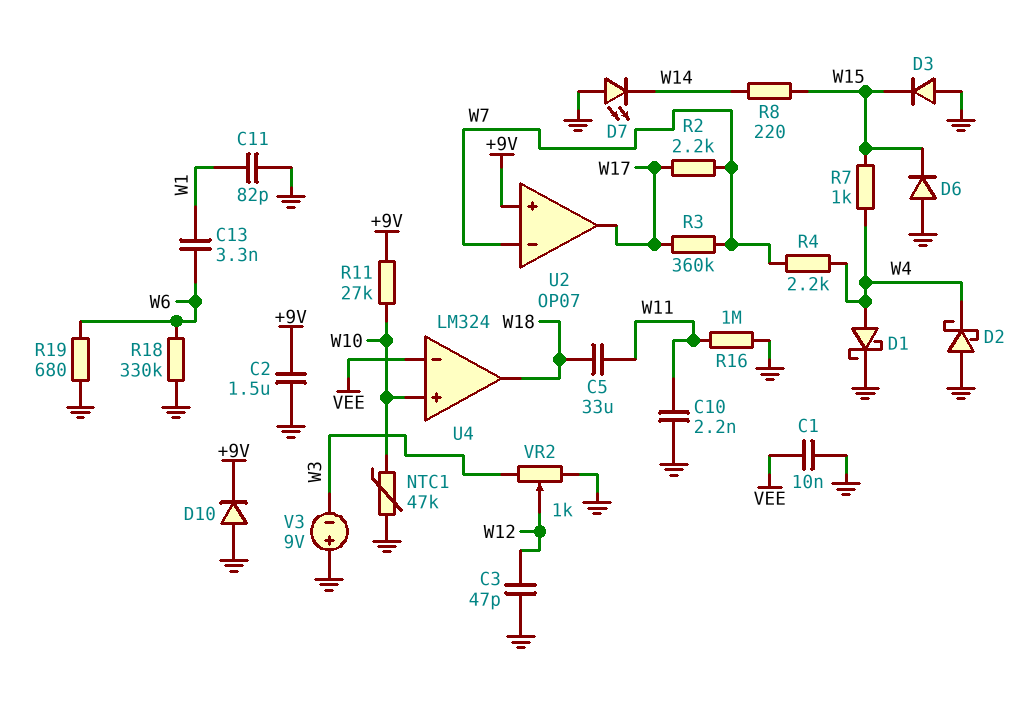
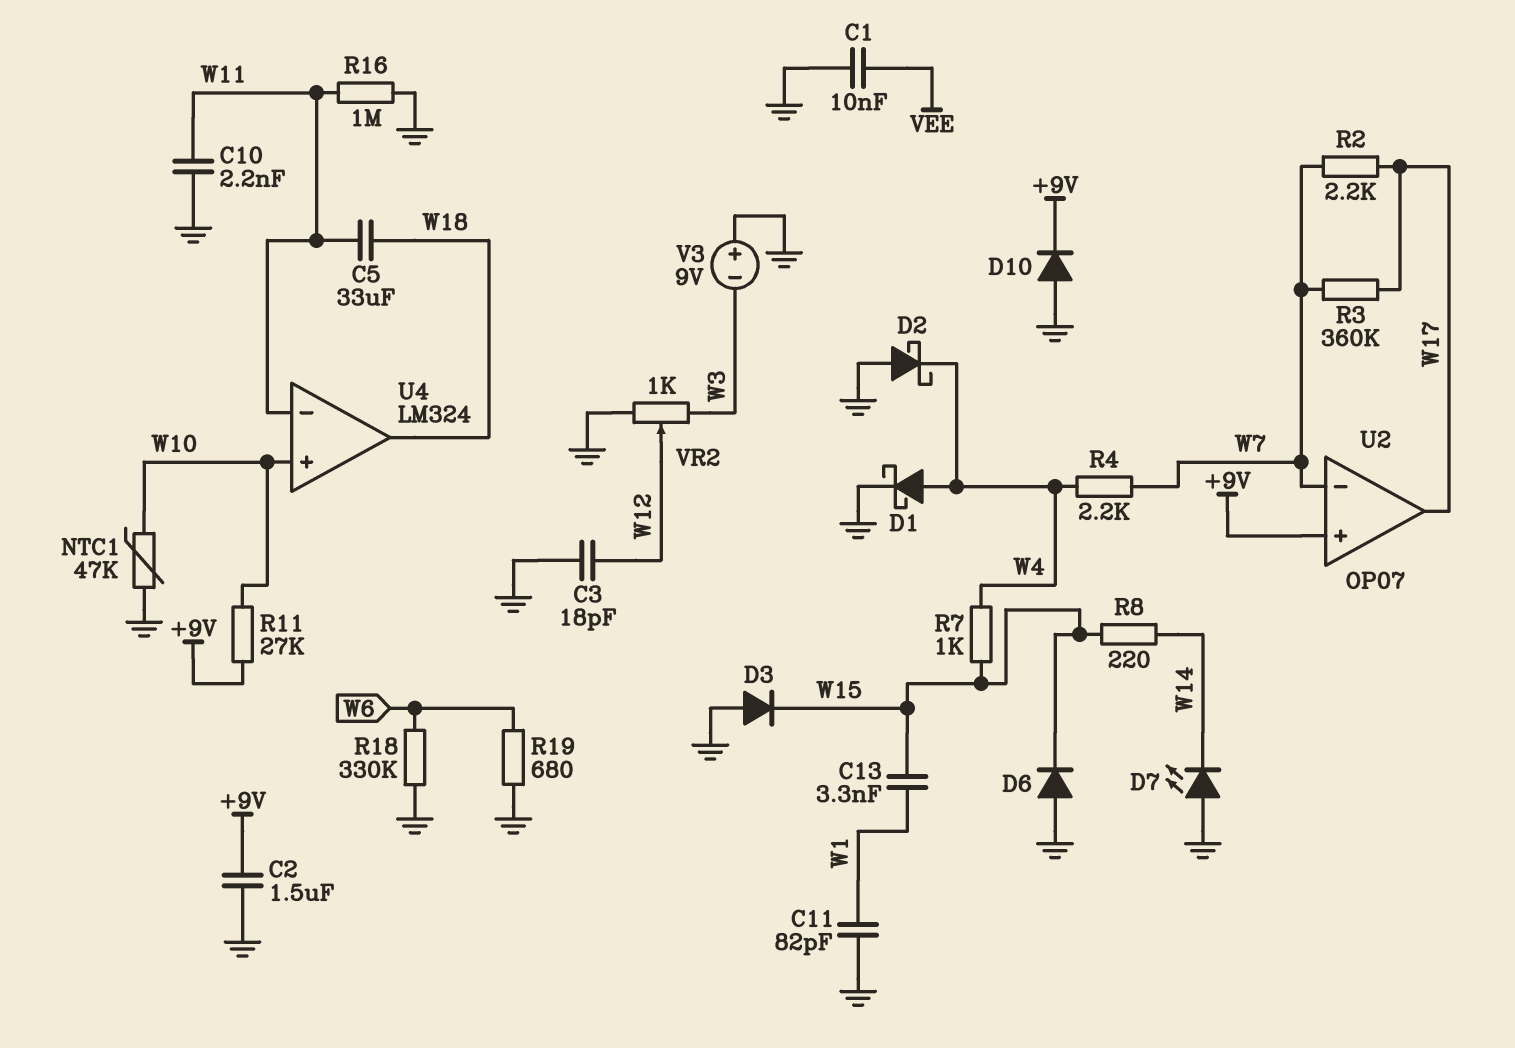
C3: 47pF (GND, W12) -> 18pF (GND, W12)
C13: 3.3nF (W1, W6) -> 3.3nF (W1, W15)
U4 pin in-: VEE -> W11

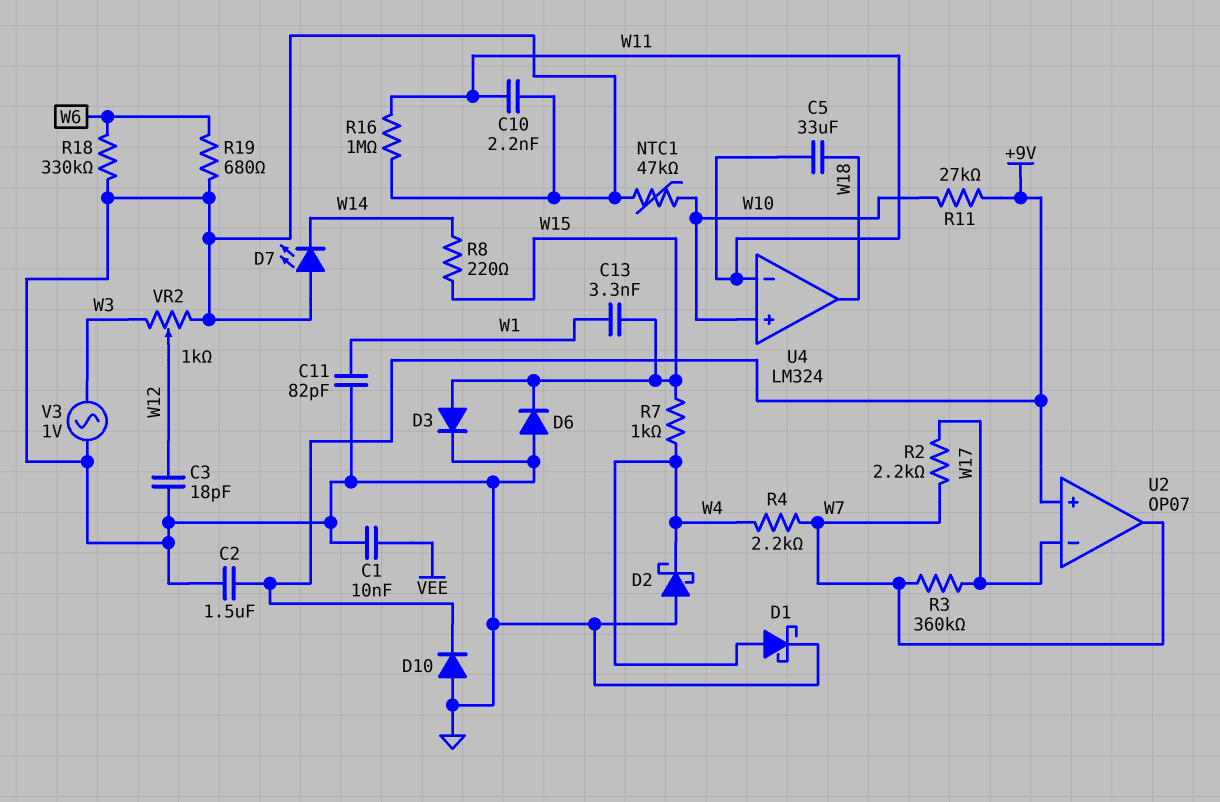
D3: diode (A GND, K W15) -> diode (A W15, K GND)
U2 pin in-: W7 -> W17
U2 pin out: W17 -> W7
V3: 9V (plus GND, minus W3) -> AC 1V (GND, W3)

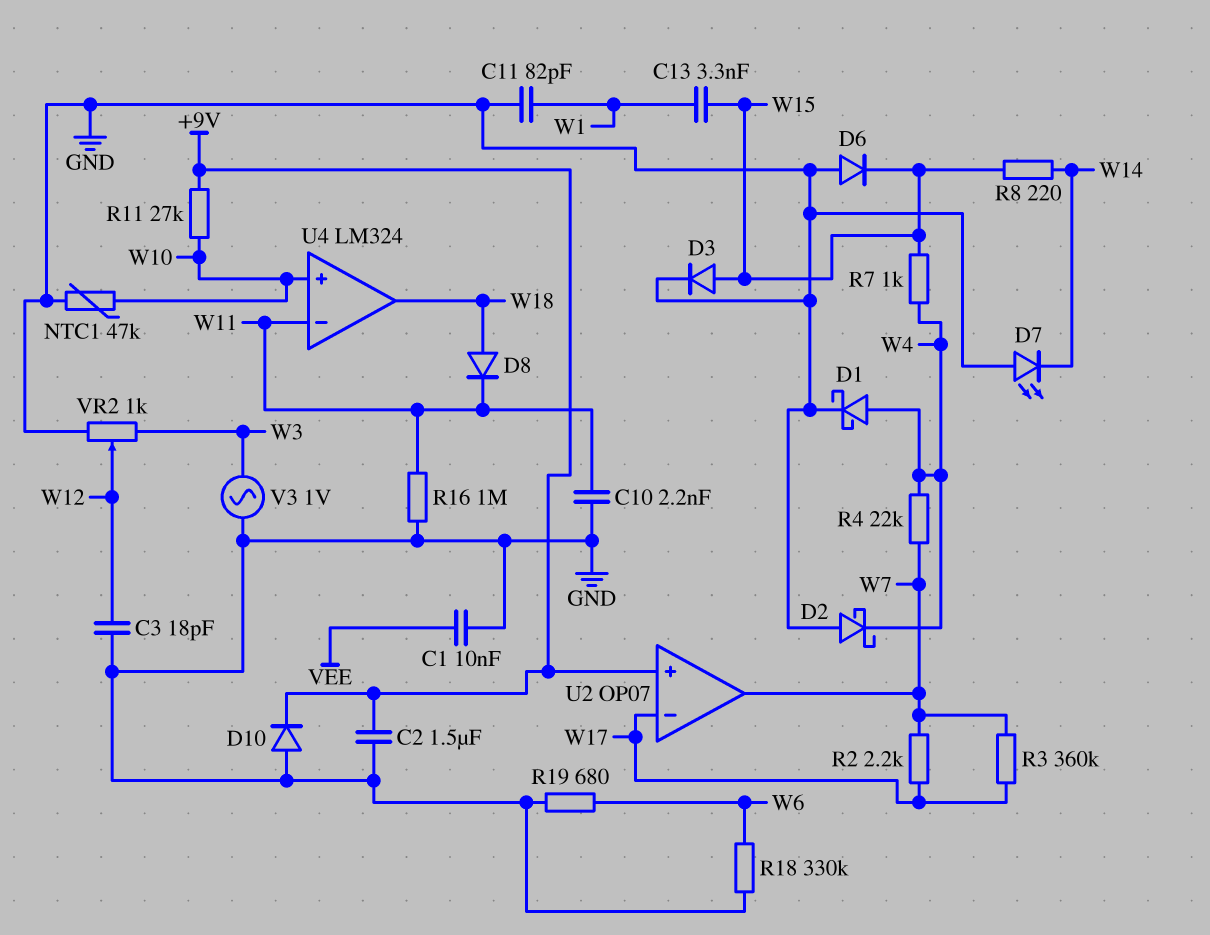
C5: 33uF (W11, W18) -> none
D8: none -> diode (A W18, K W11)
R4: 2.2k (W4, W7) -> 22k (W4, W7)

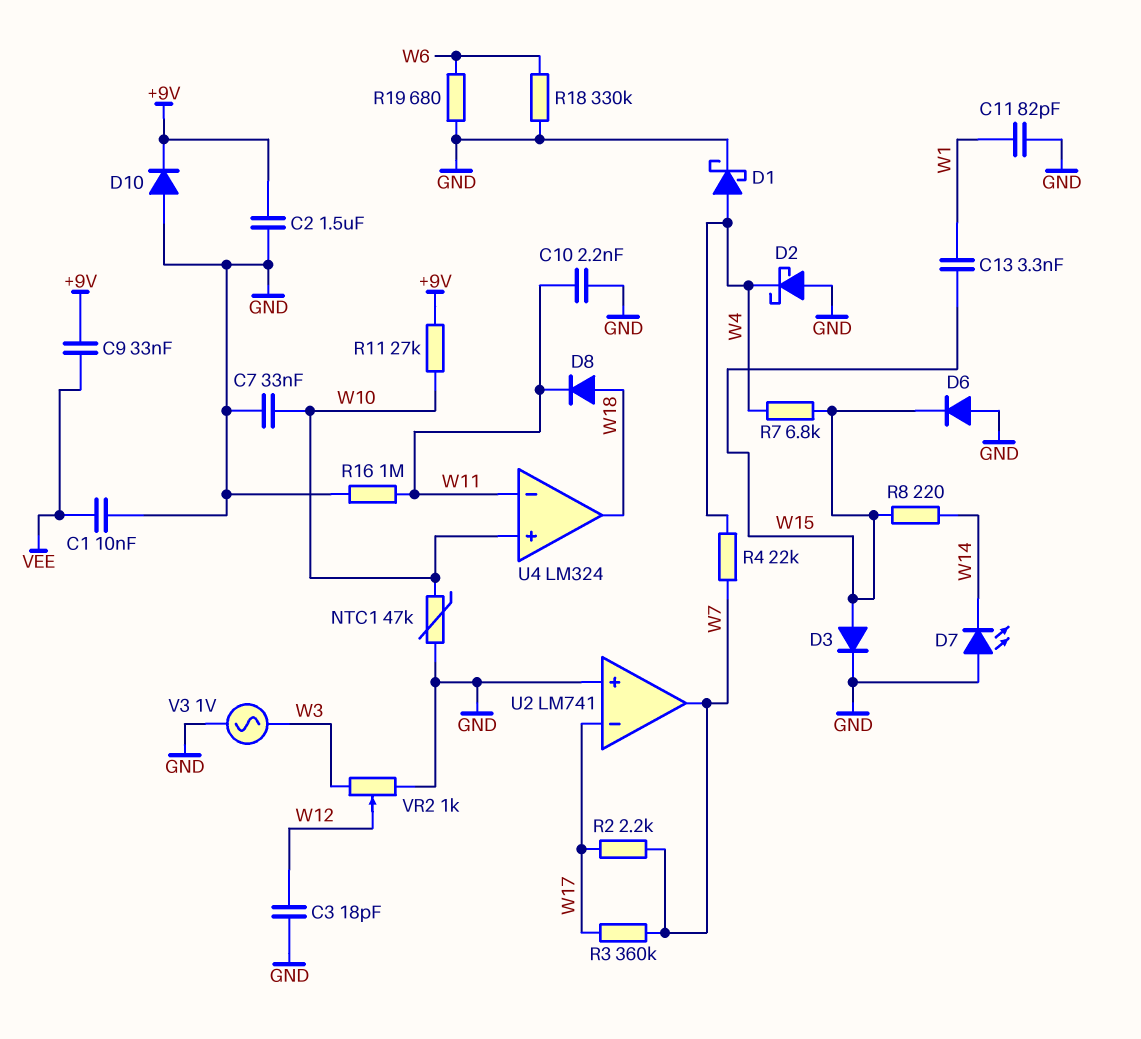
C7: none -> 33nF (GND, W10)
C9: none -> 33nF (+9V, VEE)
R7: 1k (W4, W15) -> 6.8k (W4, W15)
U2: OP07 -> LM741
U2 pin in+: +9V -> GND

